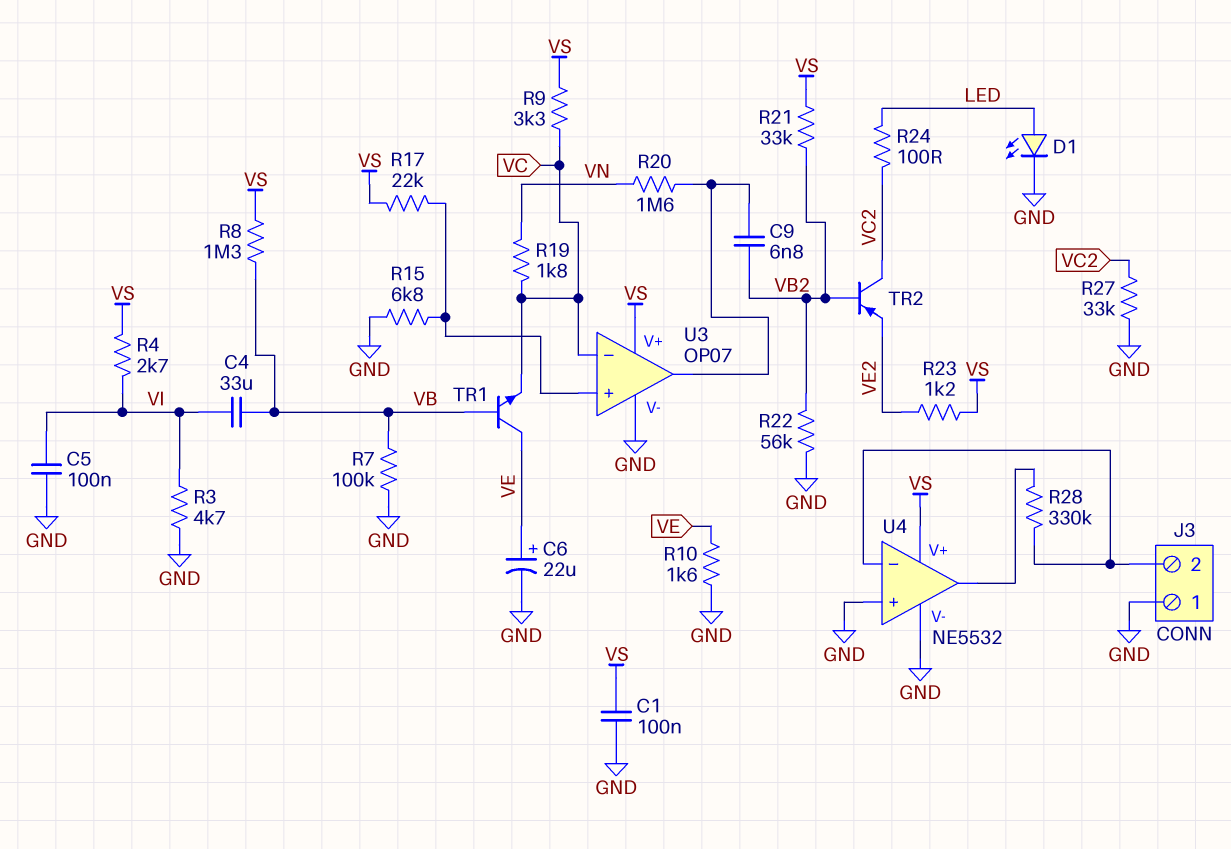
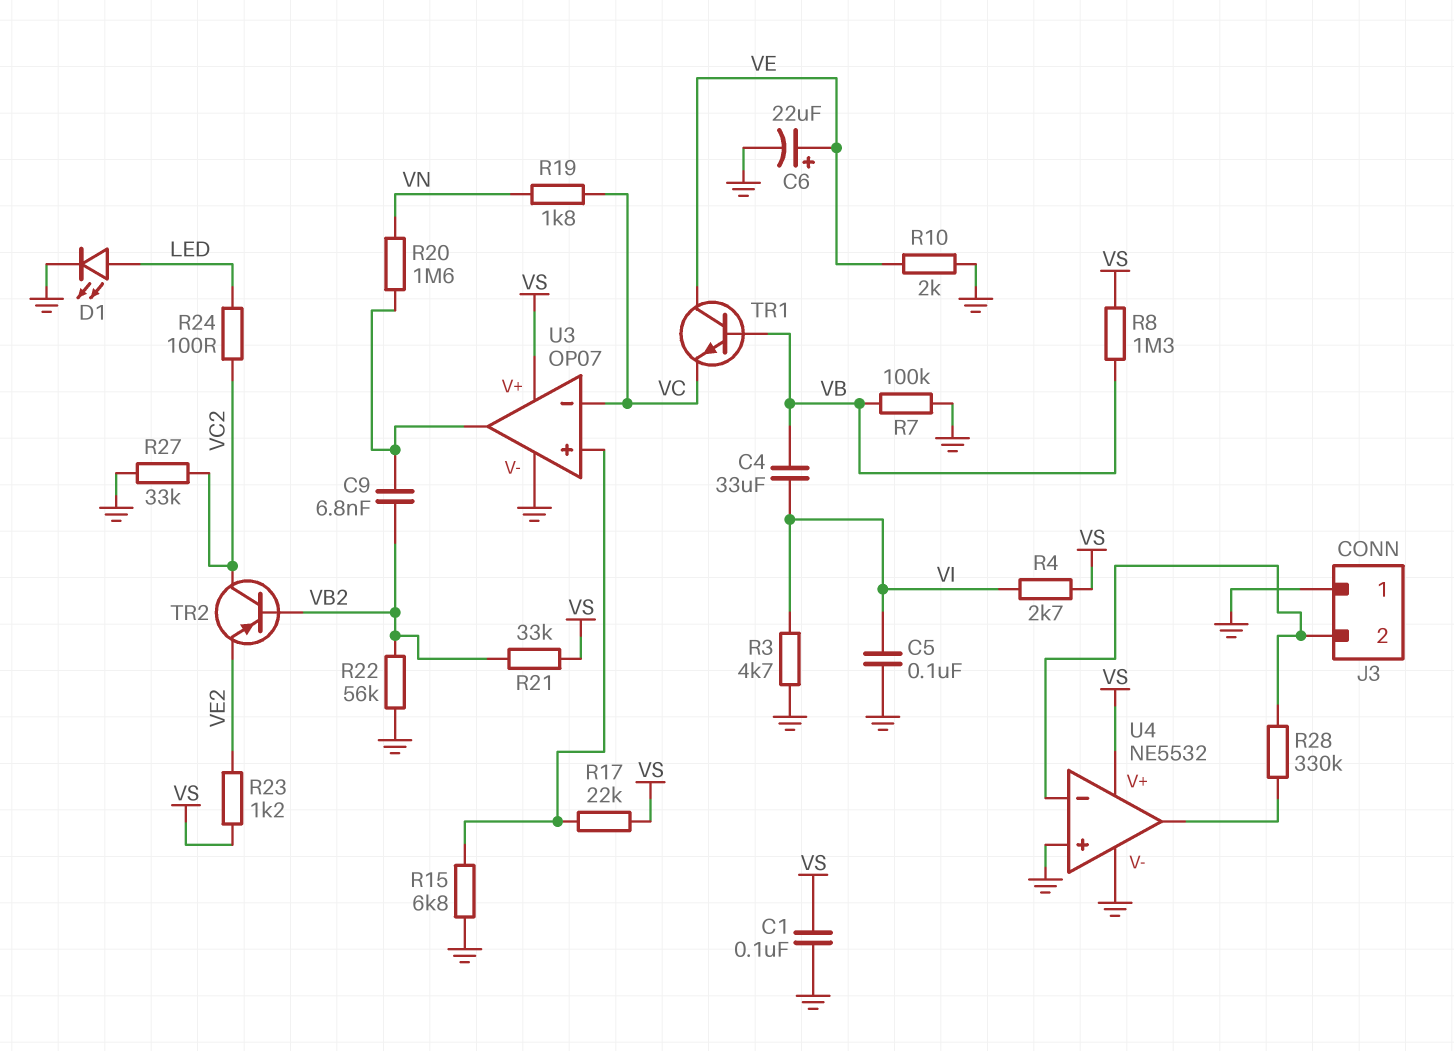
R9: 3.3k (VC, VS) -> none
R10: 1.6k (GND, VE) -> 2k (GND, VE)

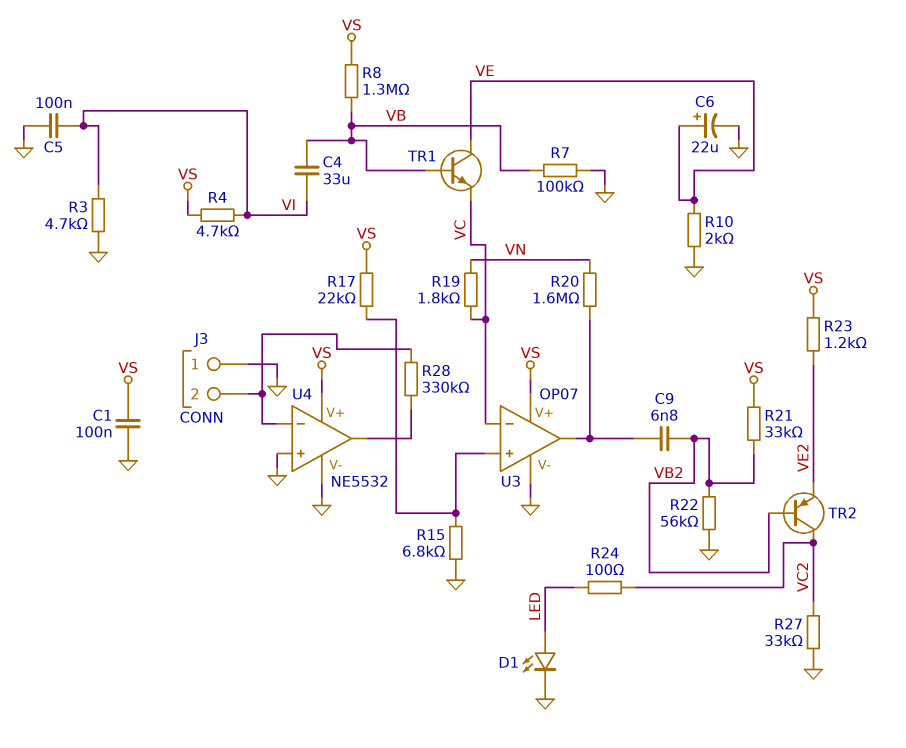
R4: 2.7k (VI, VS) -> 4.7k (VI, VS)

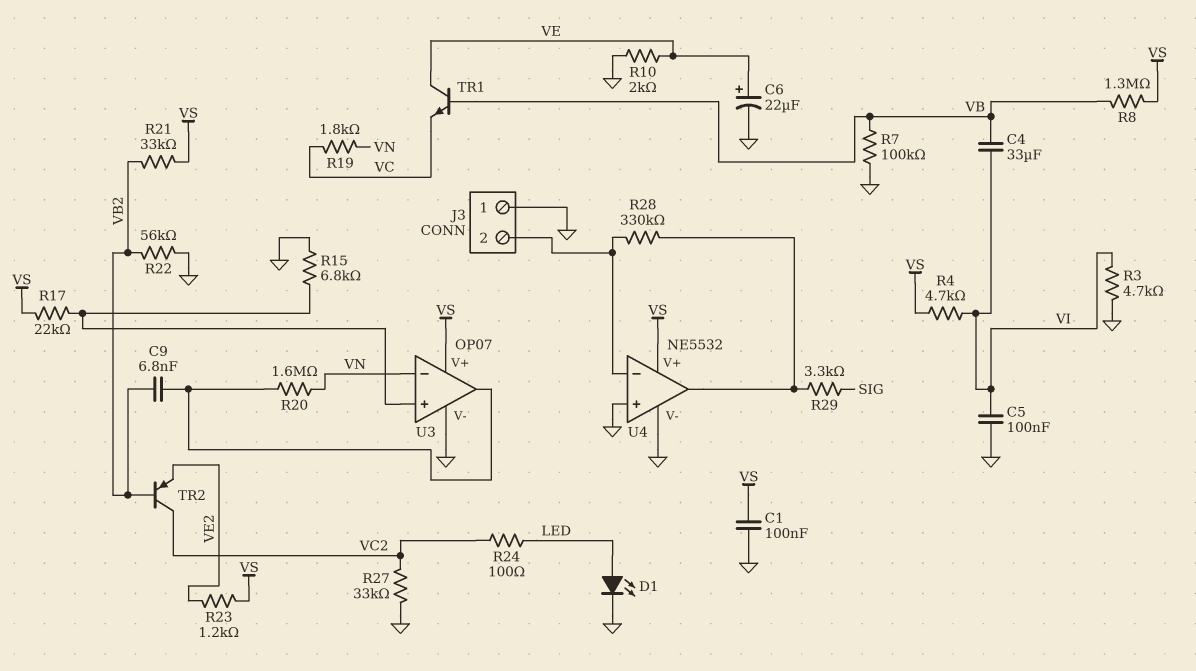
R29: none -> 3.3k (SIG, U4/out)
U3 pin in-: VC -> VN

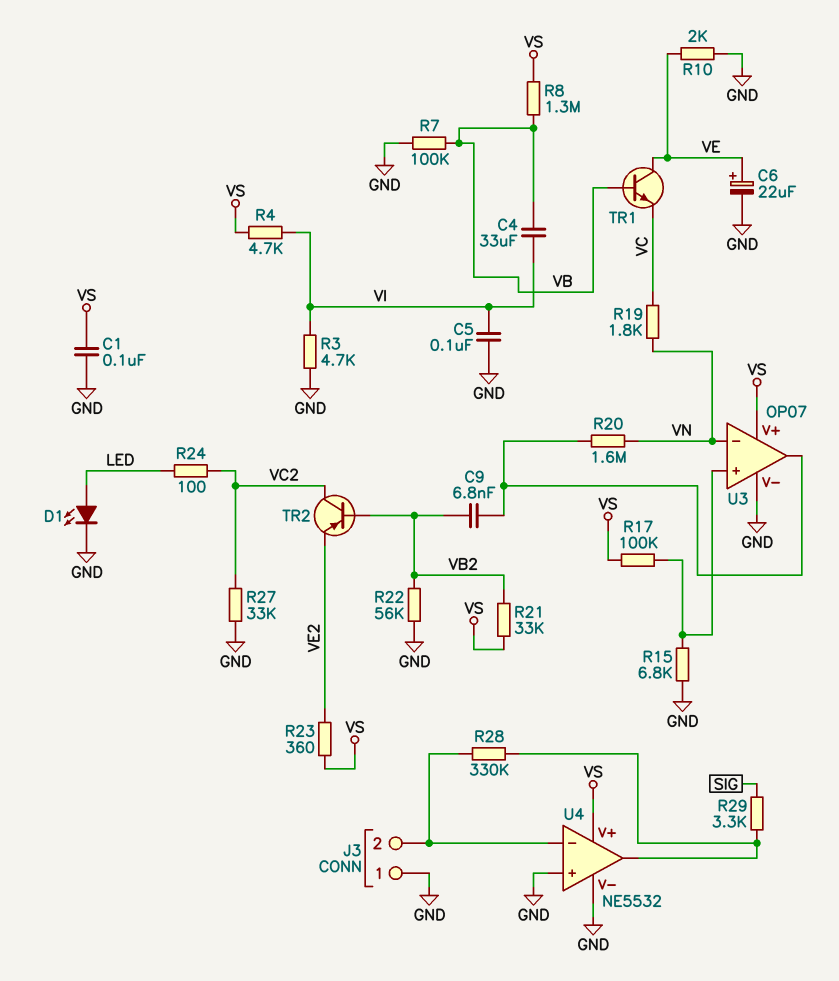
R17: 22k (U3/in+, VS) -> 100k (U3/in+, VS)
R23: 1.2k (VE2, VS) -> 360 (VE2, VS)

